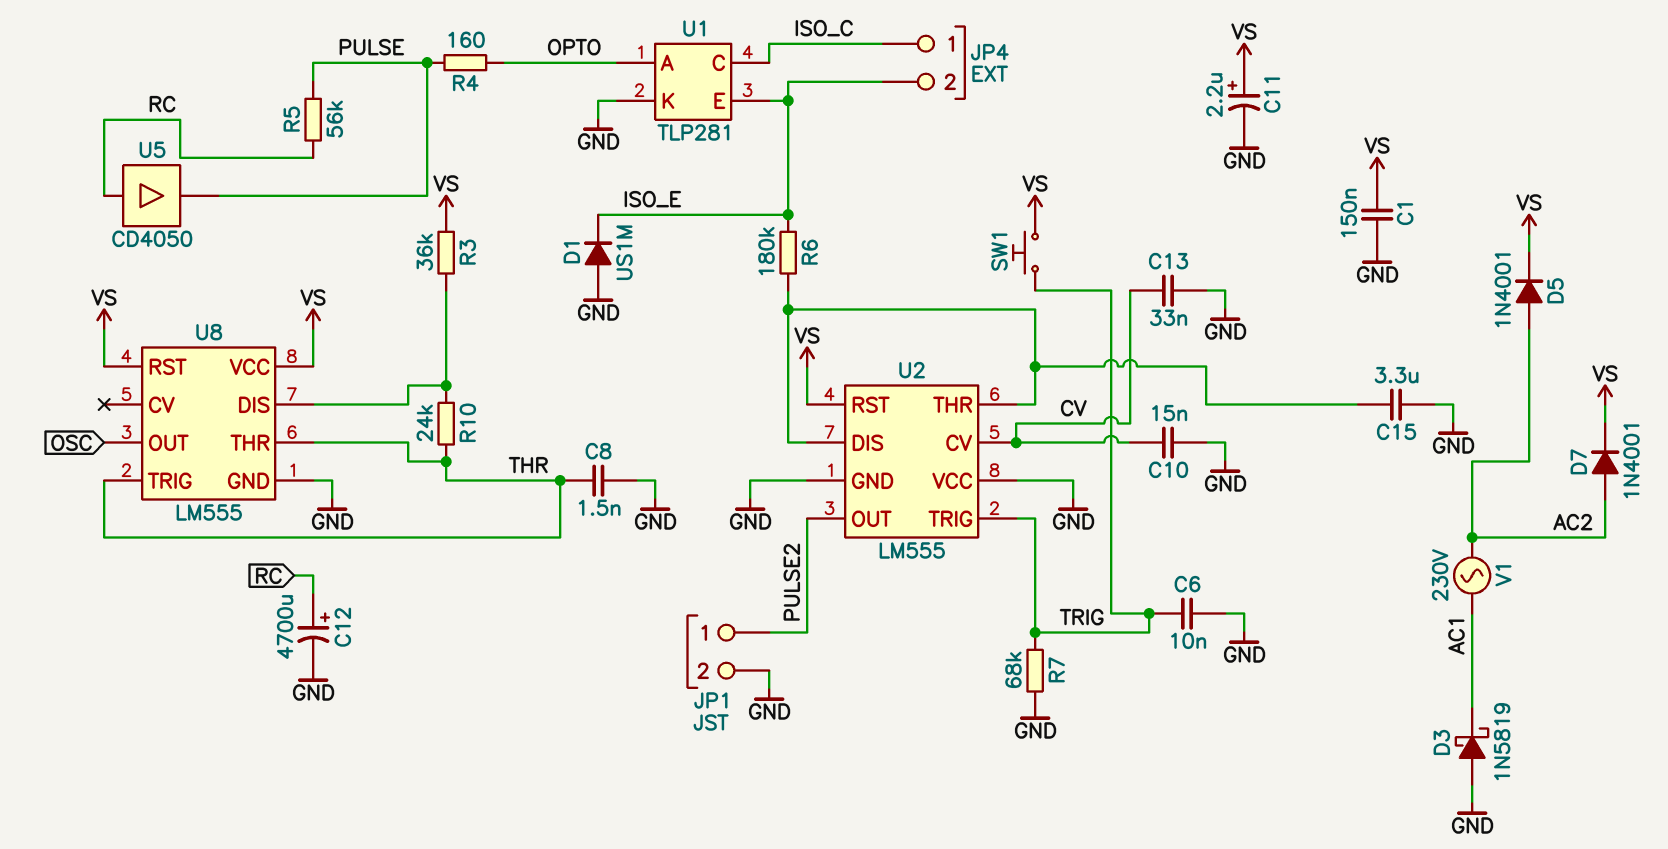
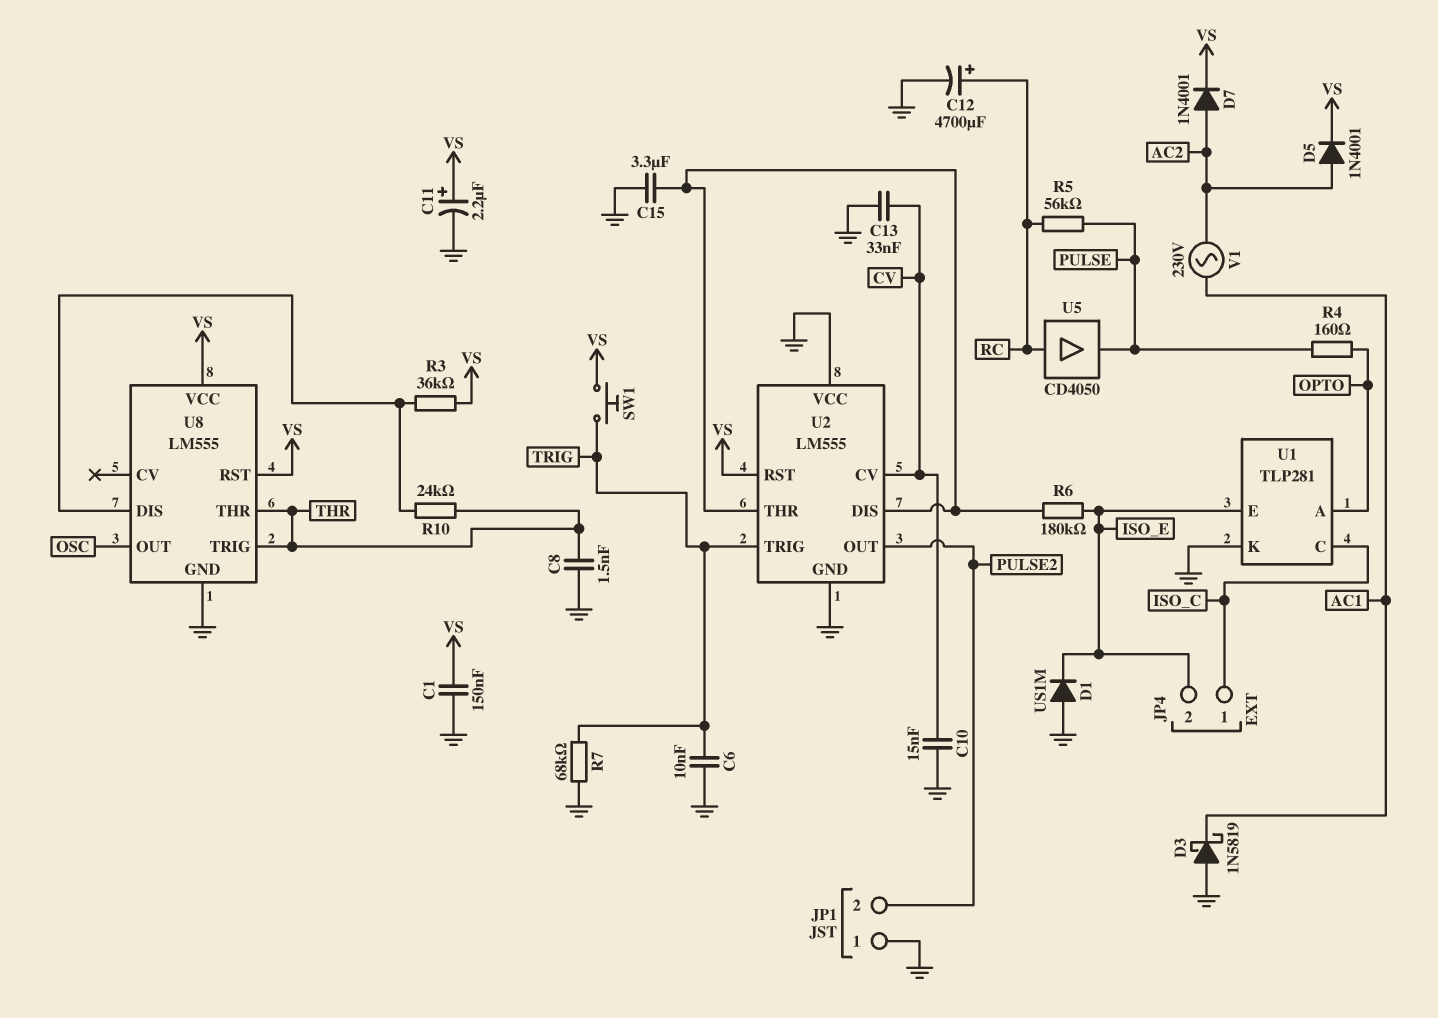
JP1 pin 1: PULSE2 -> GND
JP1 pin 2: GND -> PULSE2

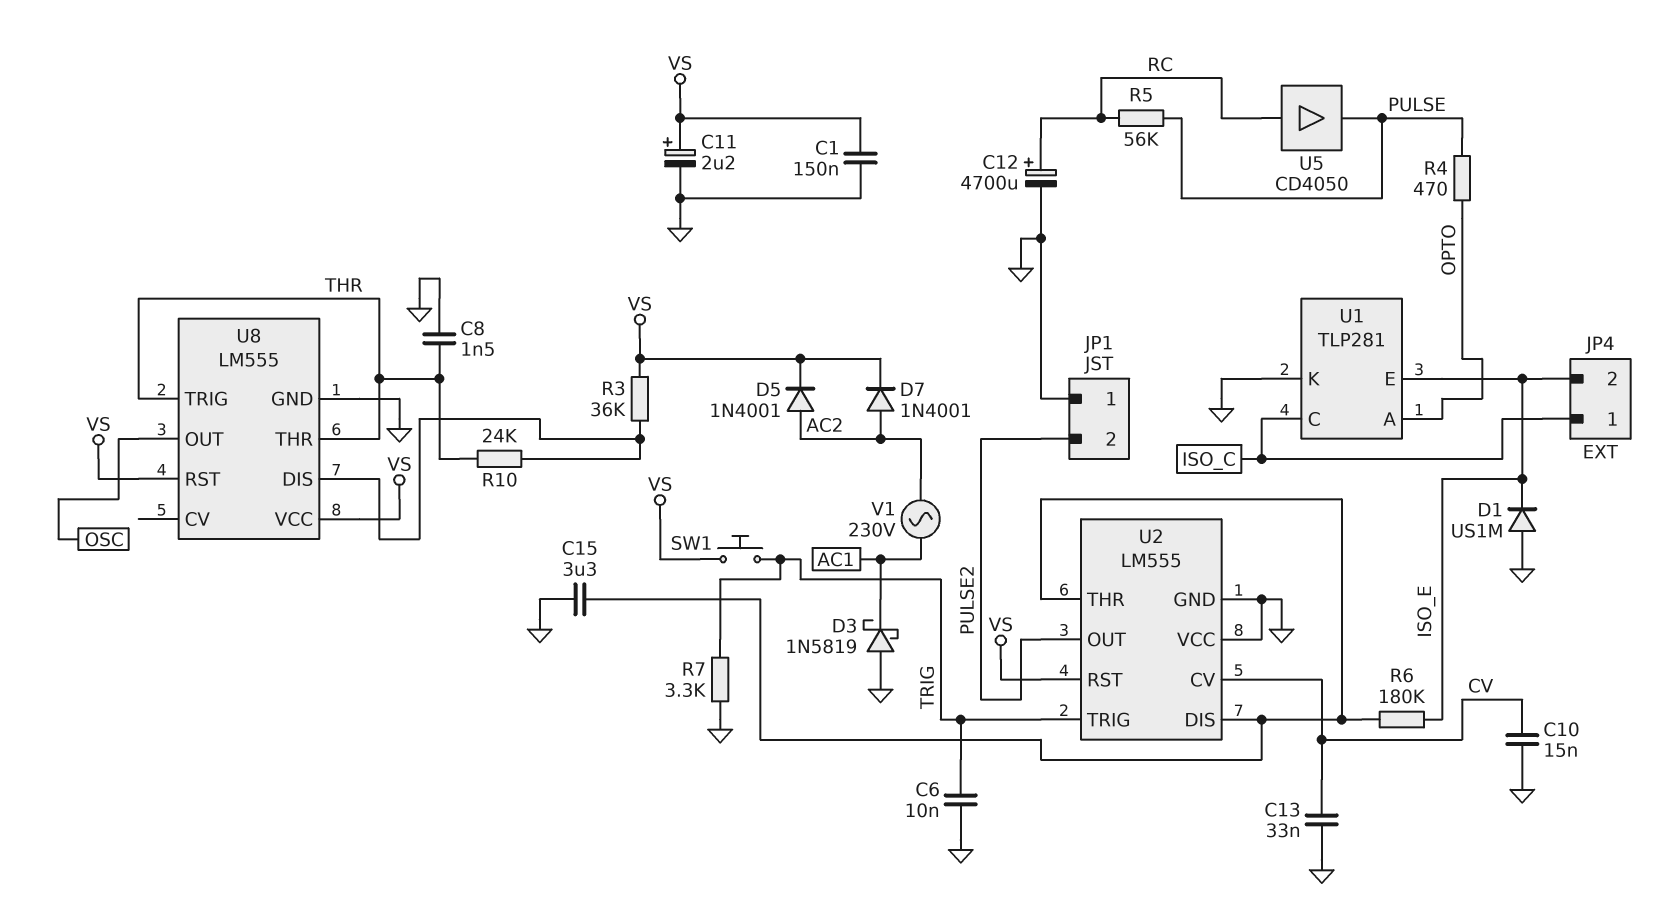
R4: 160 (OPTO, PULSE) -> 470 (OPTO, PULSE)
R7: 68k (GND, TRIG) -> 3.3k (GND, TRIG)

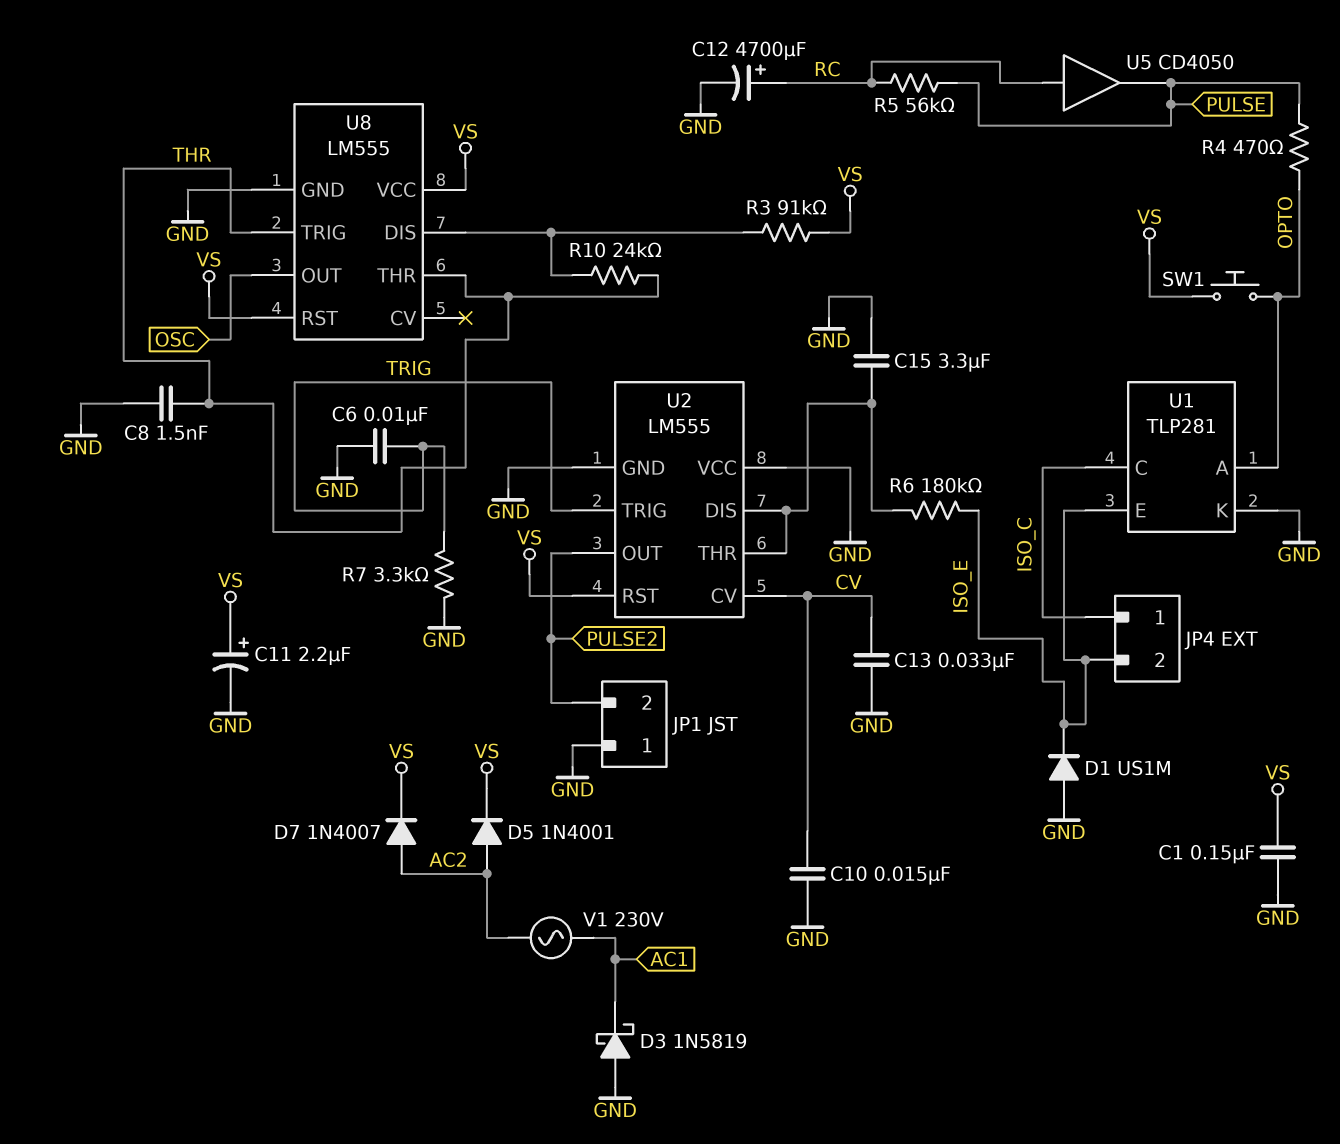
D7: diode 1N4001 (A AC2, K VS) -> diode 1N4007 (A AC2, K VS)
R3: 36k (U8/DIS, VS) -> 91k (U8/DIS, VS)
SW1: button (TRIG, VS) -> button (OPTO, VS)

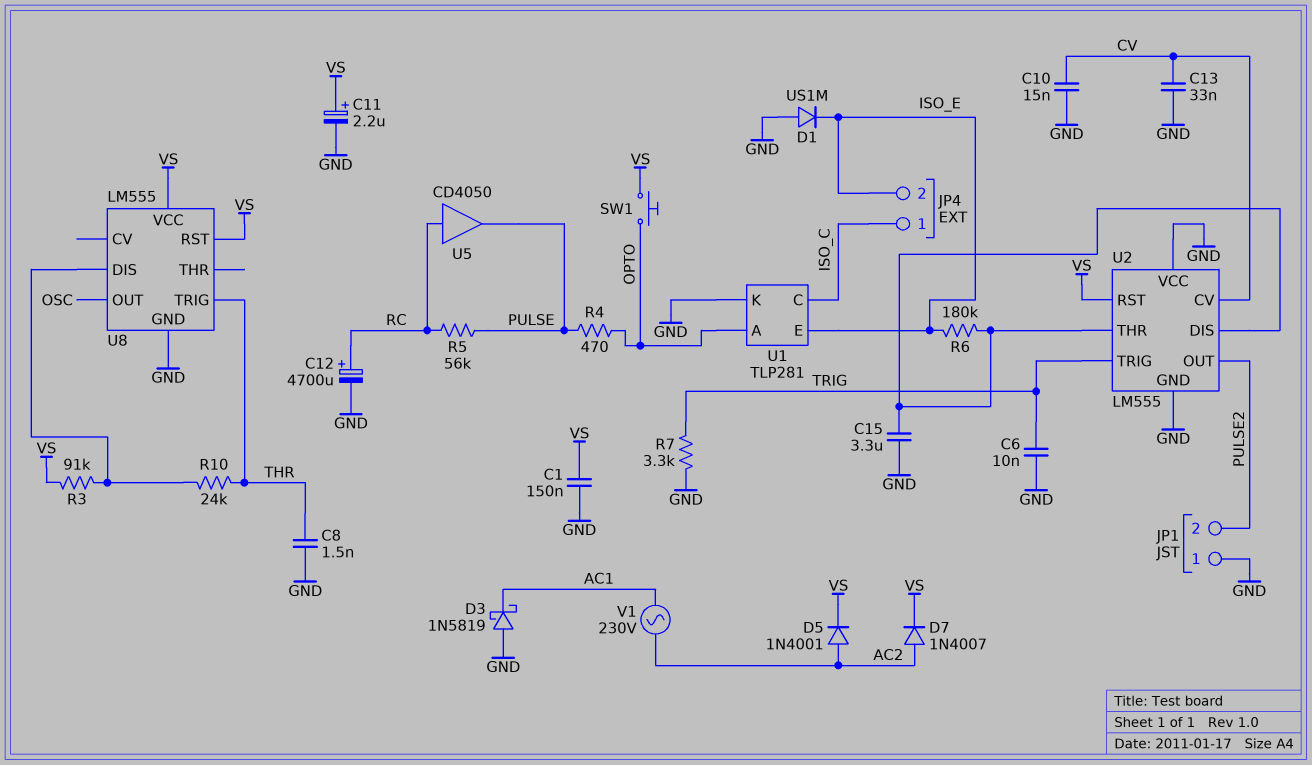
U8 pin THR: THR -> none

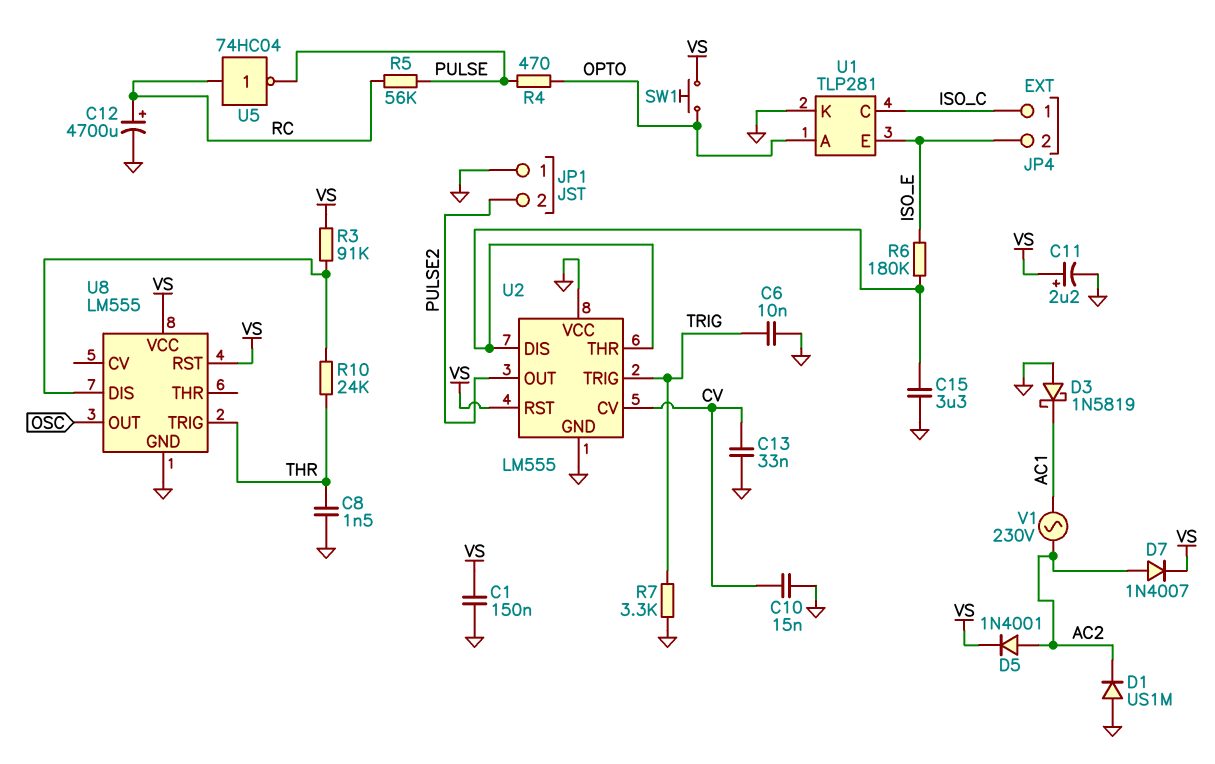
D1: diode US1M (A GND, K ISO_E) -> diode US1M (A GND, K AC2)
U5: buffer CD4050 (in RC, out PULSE) -> NOT 74HC04 (in RC, out PULSE)

